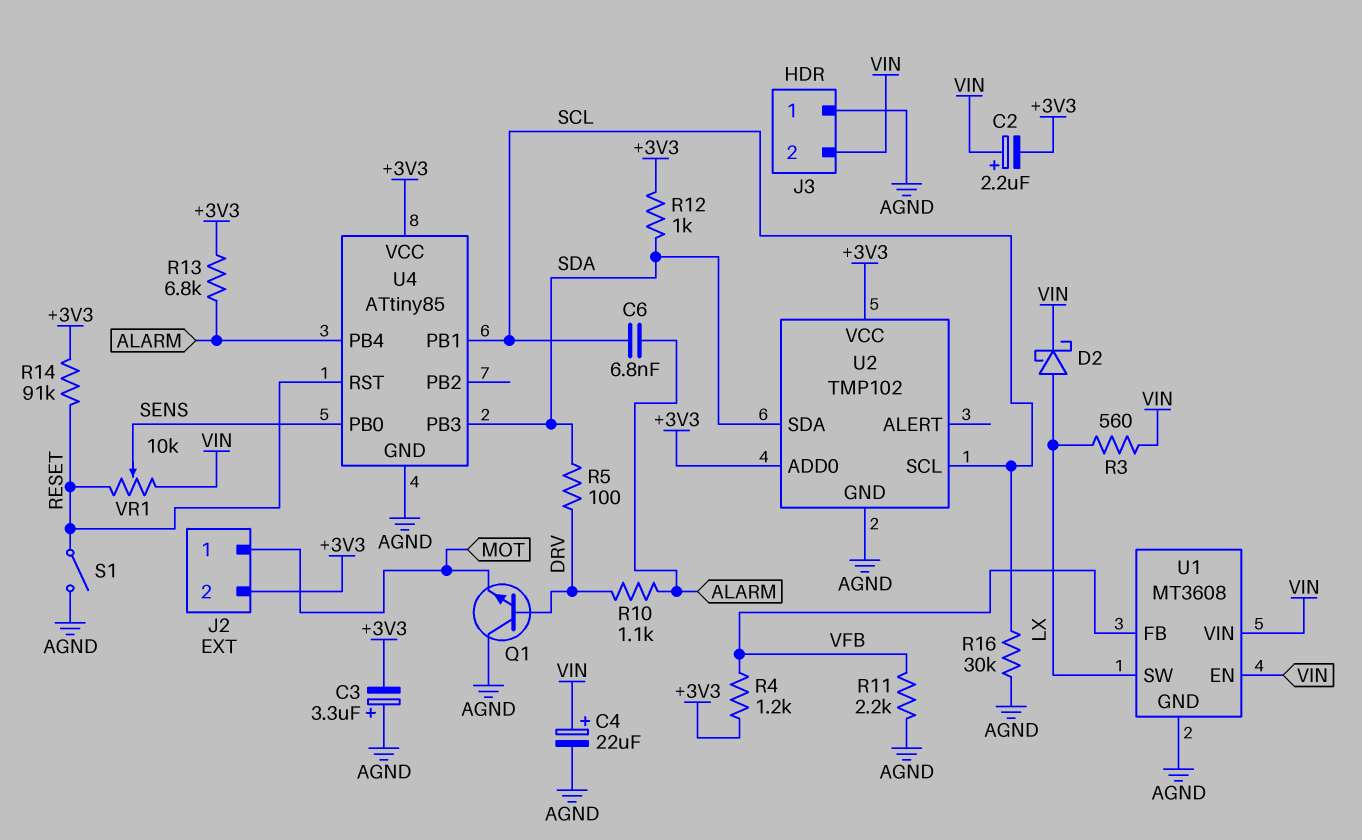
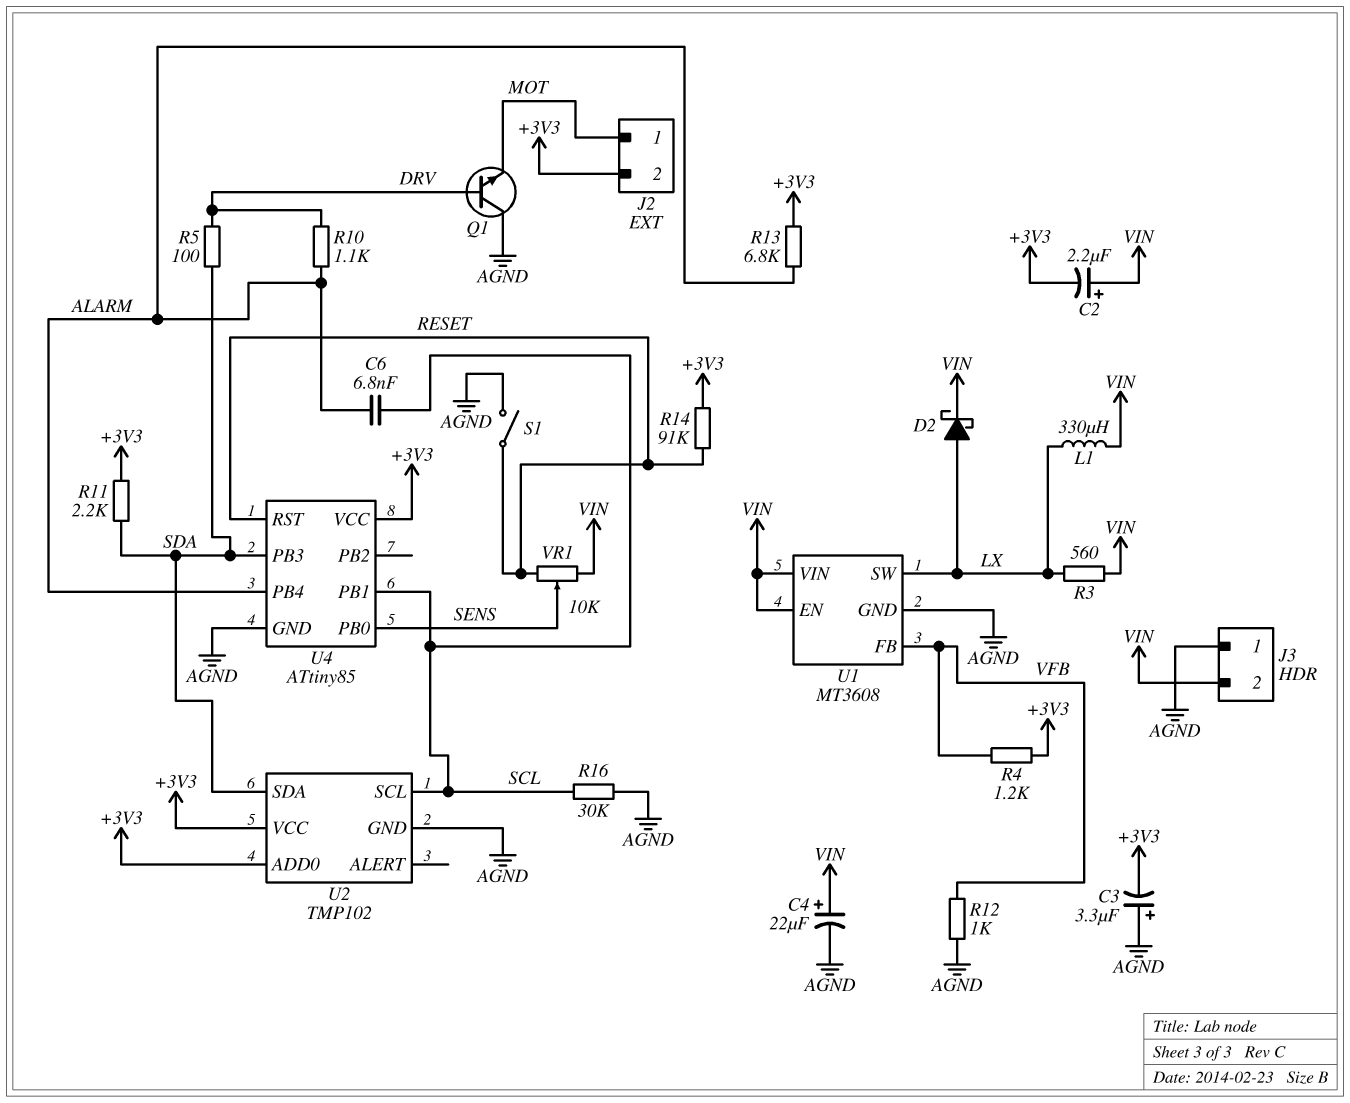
L1: none -> 330uH (LX, VIN)
R11: 2.2k (AGND, VFB) -> 2.2k (+3V3, SDA)
R12: 1k (+3V3, SDA) -> 1k (AGND, VFB)

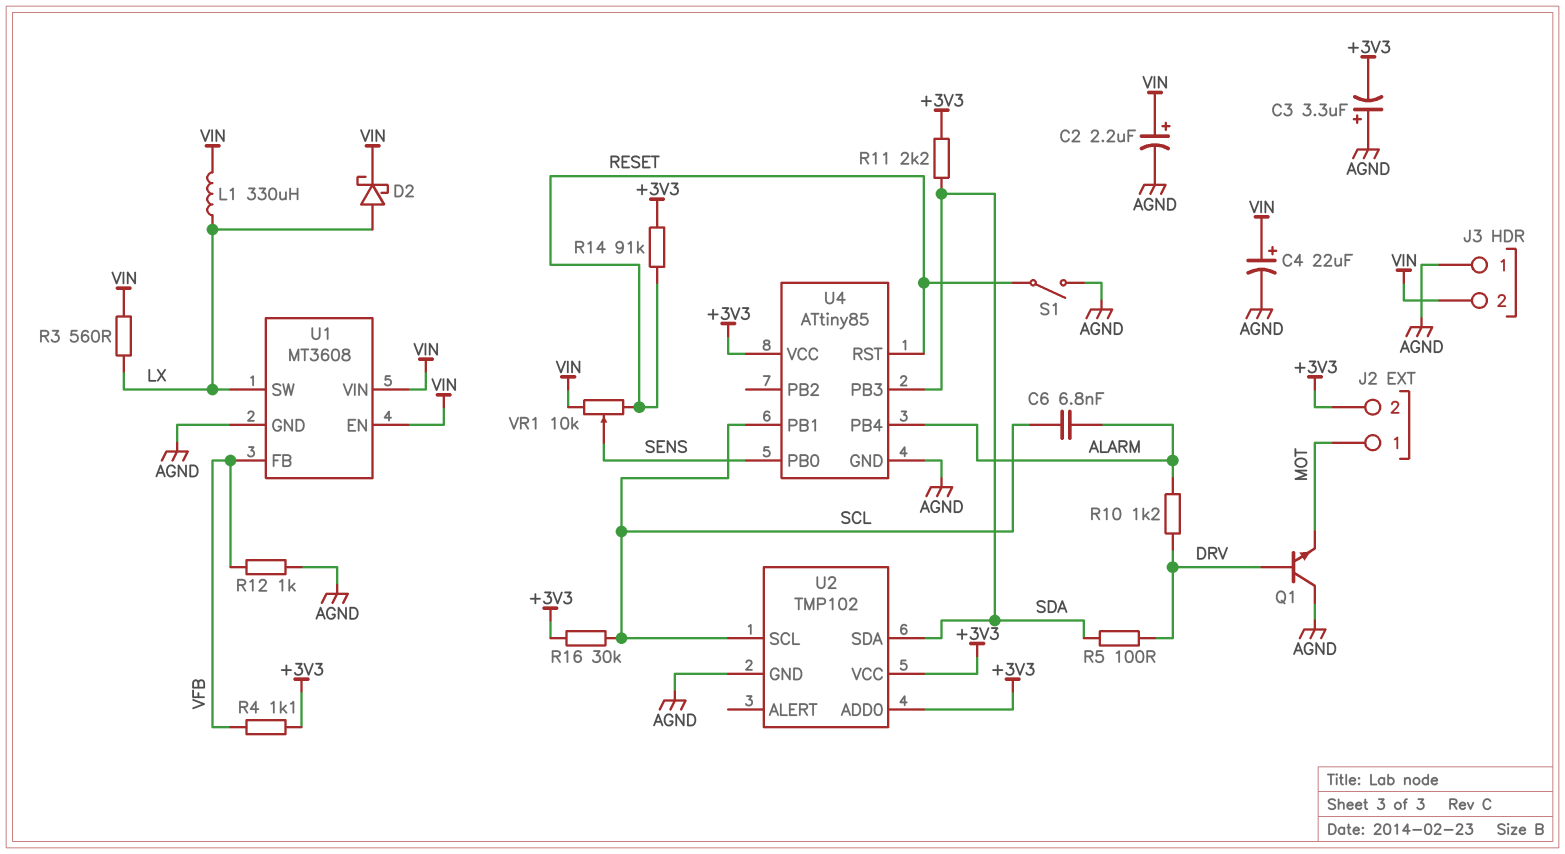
C2: 2.2uF (plus VIN, minus +3V3) -> 2.2uF (plus VIN, minus AGND)
R4: 1.2k (+3V3, VFB) -> 1.1k (+3V3, VFB)
R10: 1.1k (ALARM, DRV) -> 1.2k (ALARM, DRV)
R13: 6.8k (+3V3, ALARM) -> none
R16: 30k (AGND, SCL) -> 30k (+3V3, SCL)

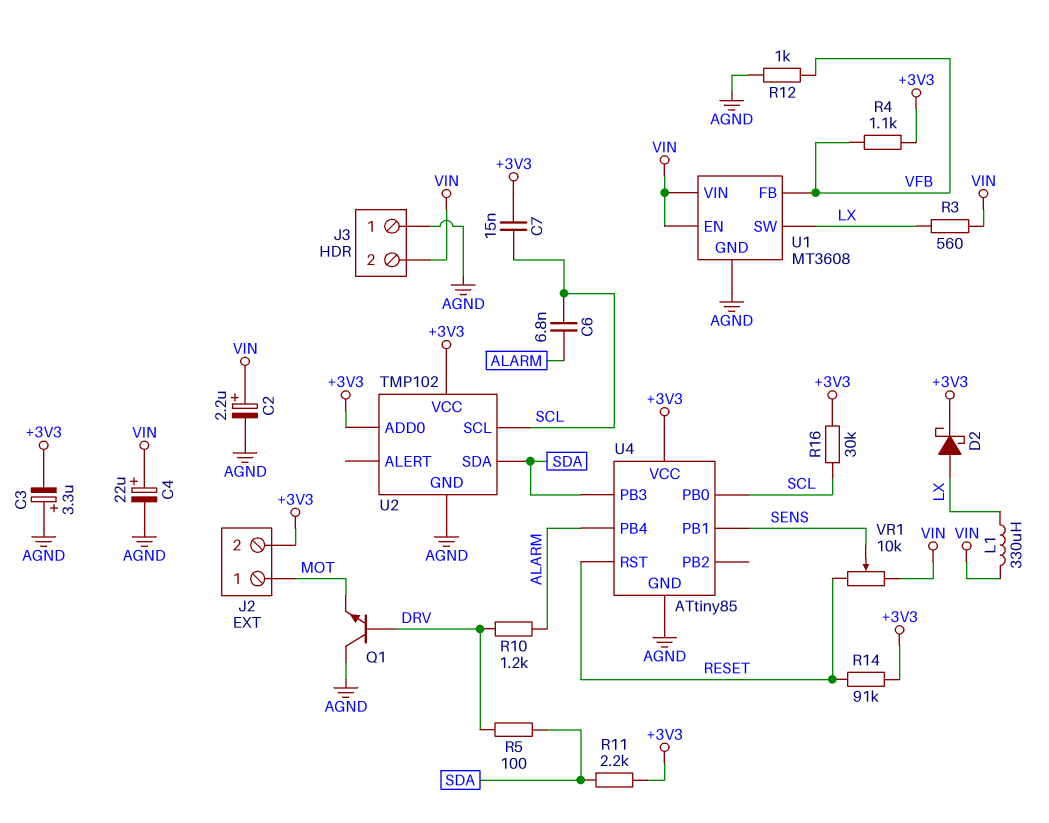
C7: none -> 15nF (+3V3, SCL)
D2: schottky (A LX, K VIN) -> schottky (A LX, K +3V3)
S1: switch (AGND, RESET) -> none
U4 pin PB0: SENS -> SCL
U4 pin PB1: SCL -> SENS

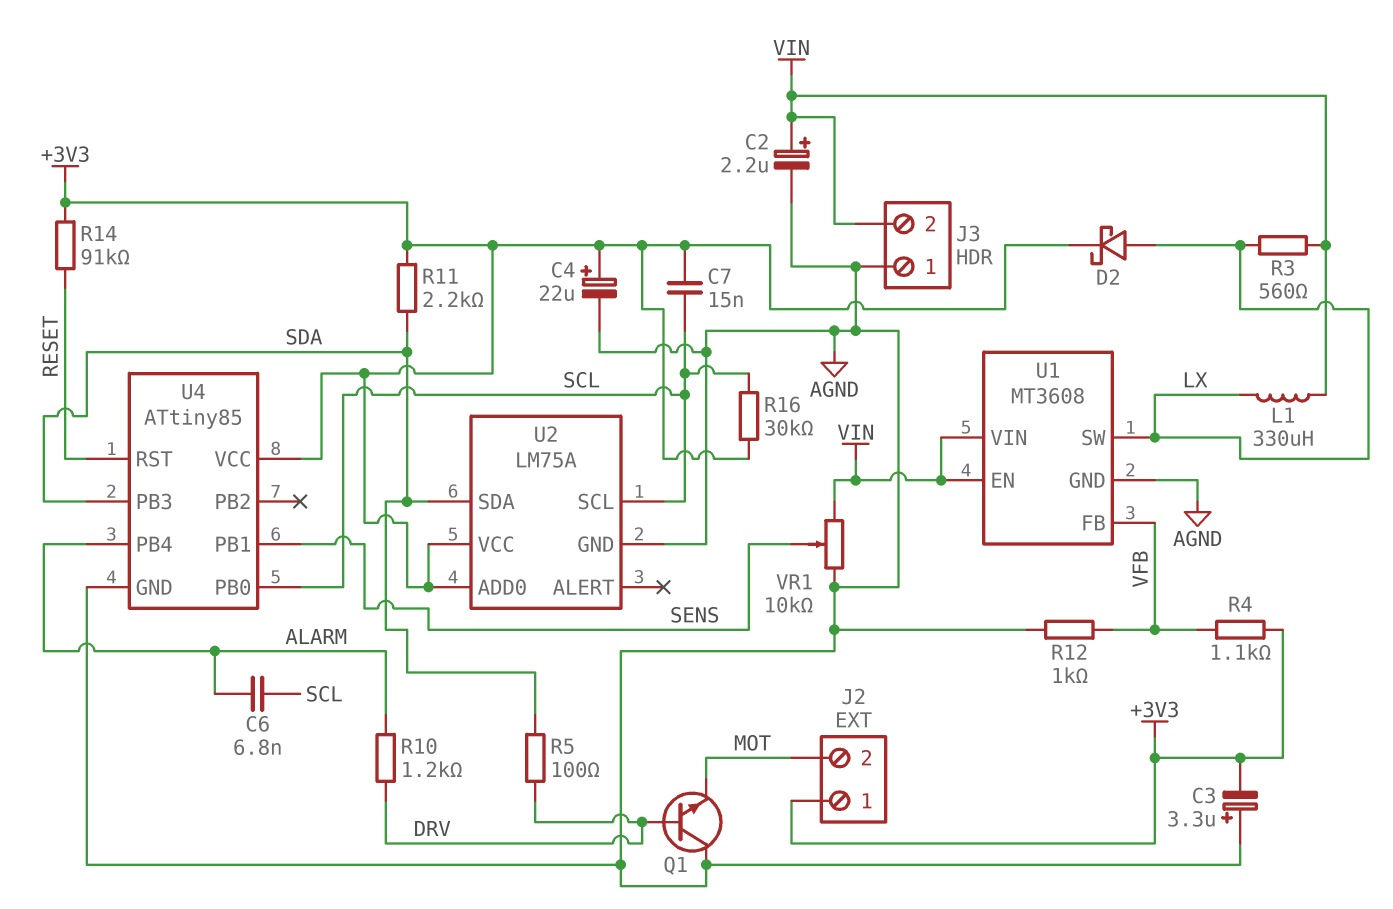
C4: 22uF (plus VIN, minus AGND) -> 22uF (plus +3V3, minus AGND)
J2 pin 1: MOT -> +3V3
J2 pin 2: +3V3 -> MOT
U2: TMP102 -> LM75A
VR1: 10k (RESET, VIN, wiper SENS) -> 10k (AGND, VIN, wiper SENS)

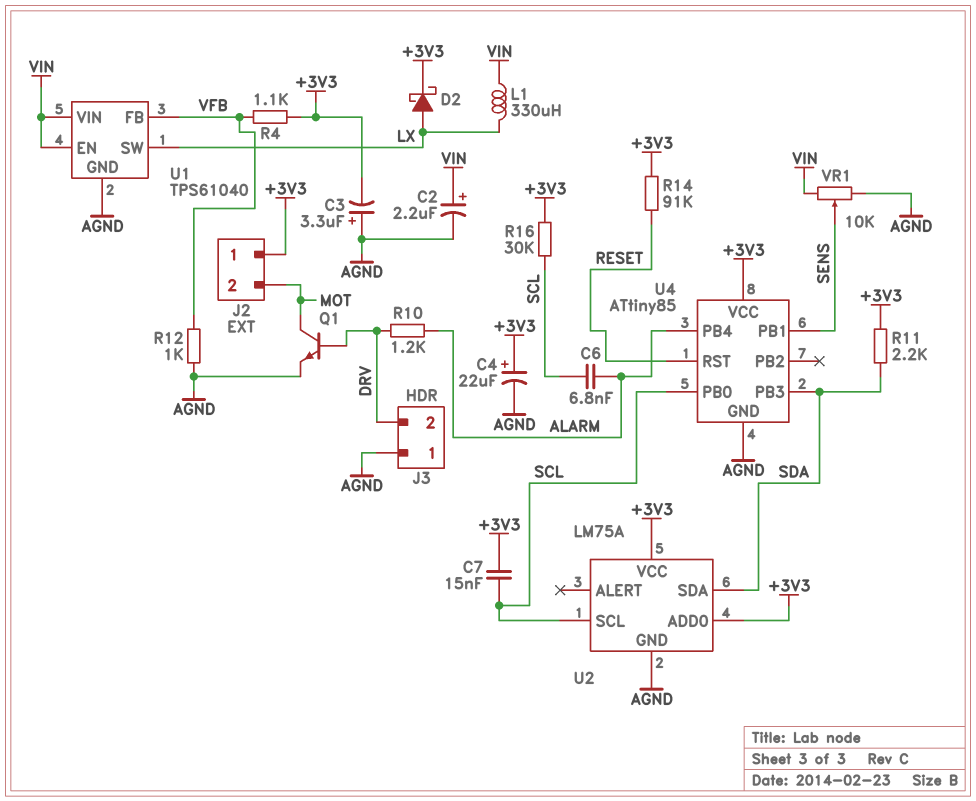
J3 pin 2: VIN -> DRV
Q1: NPN (B DRV, C AGND, E MOT) -> NPN (B DRV, C MOT, E AGND)
R3: 560 (LX, VIN) -> none
R5: 100 (DRV, SDA) -> none
U1: MT3608 -> TPS61040

